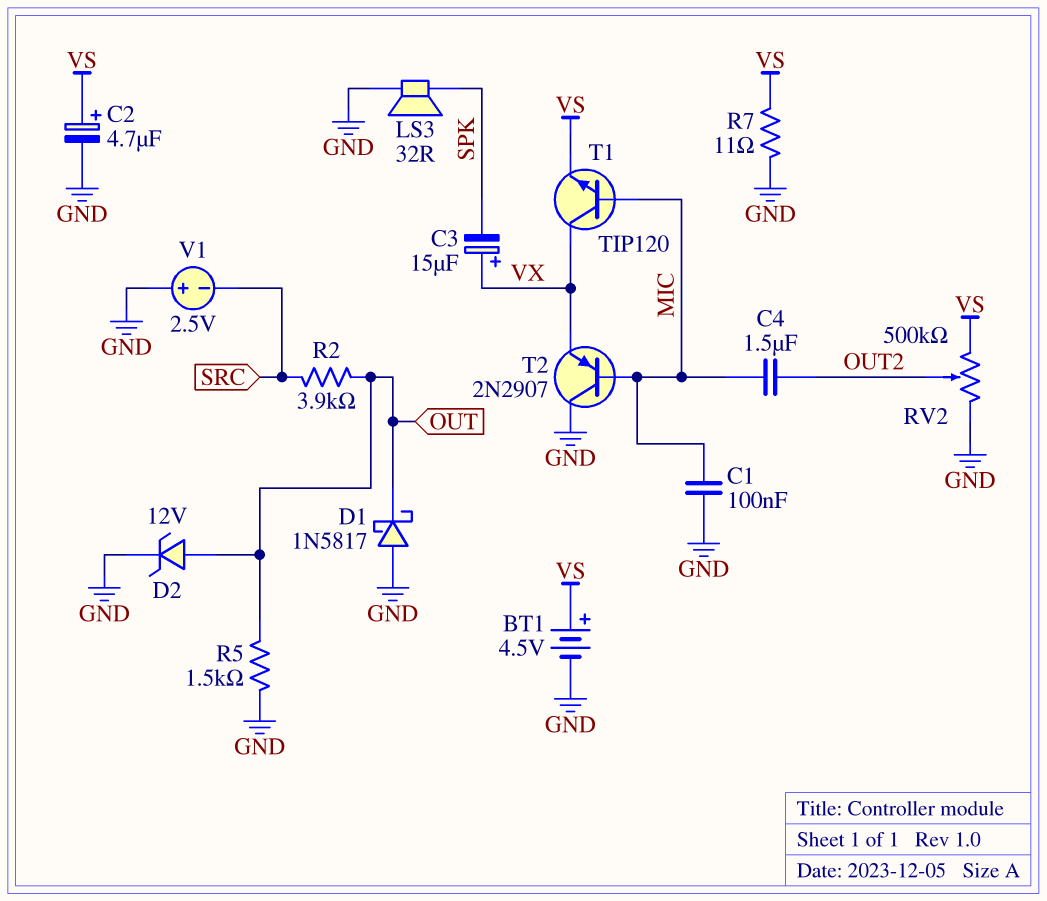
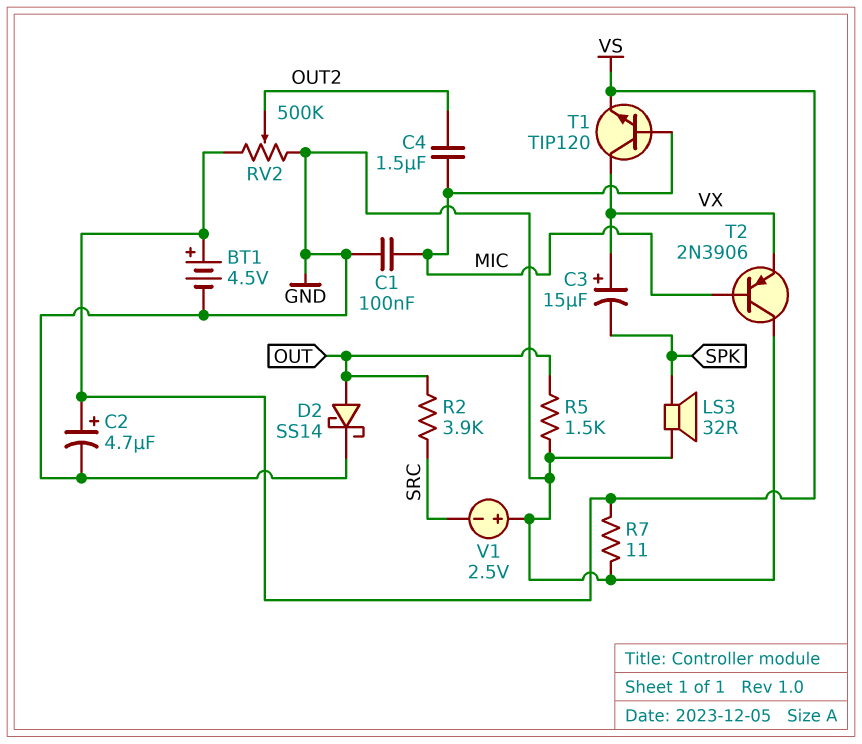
D1: schottky 1N5817 (A GND, K OUT) -> none
D2: zener 12V (A OUT, K GND) -> schottky SS14 (A OUT, K GND)
T2: PNP 2N2907 (B MIC, C GND, E VX) -> PNP 2N3906 (B MIC, C GND, E VX)

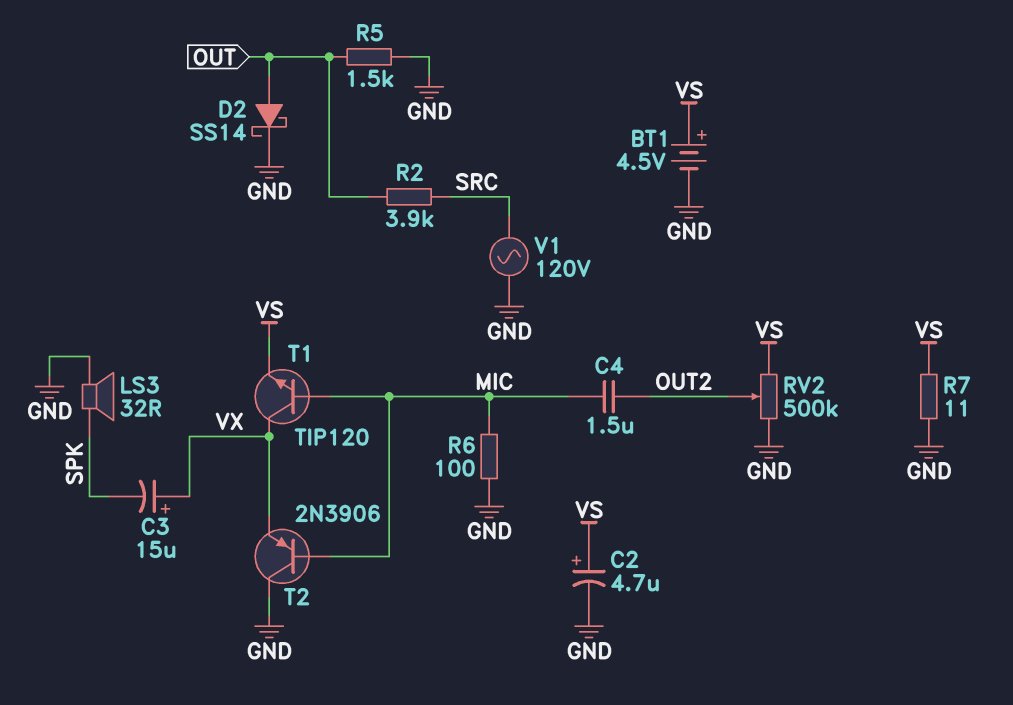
C1: 100nF (GND, MIC) -> none
R6: none -> 100 (GND, MIC)
V1: 2.5V (plus GND, minus SRC) -> AC 120V (GND, SRC)

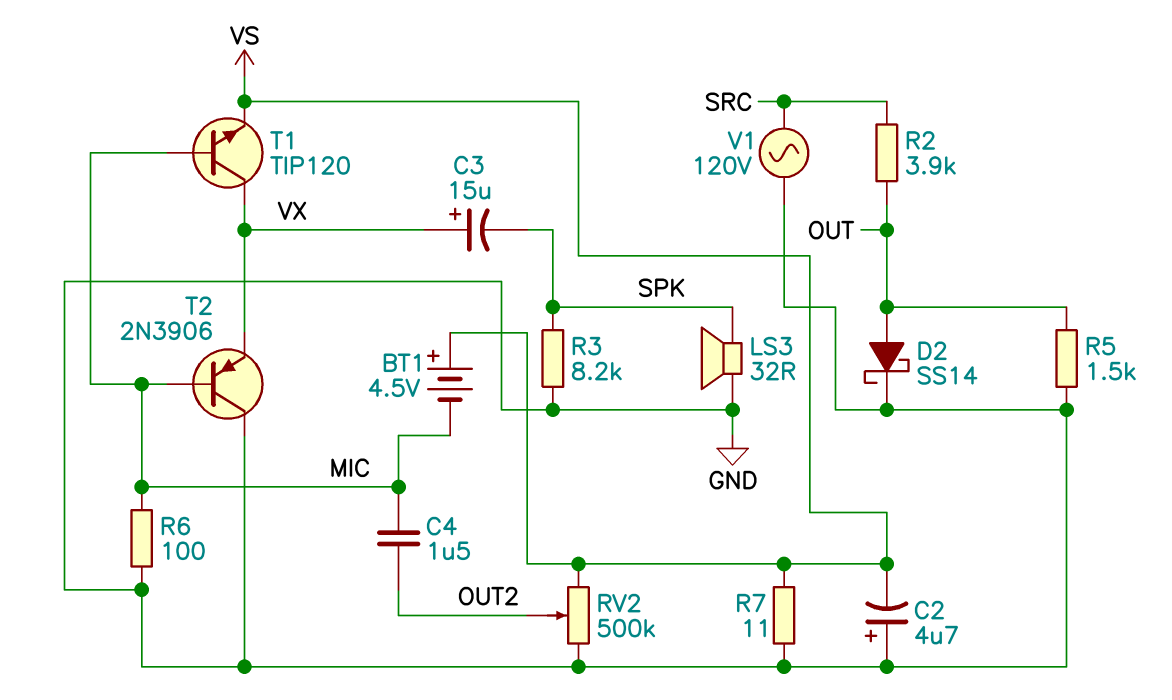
BT1: 4.5V (plus VS, minus GND) -> 4.5V (plus VS, minus MIC)
C2: 4.7uF (plus VS, minus GND) -> 4.7uF (plus GND, minus VS)
R3: none -> 8.2k (GND, SPK)

